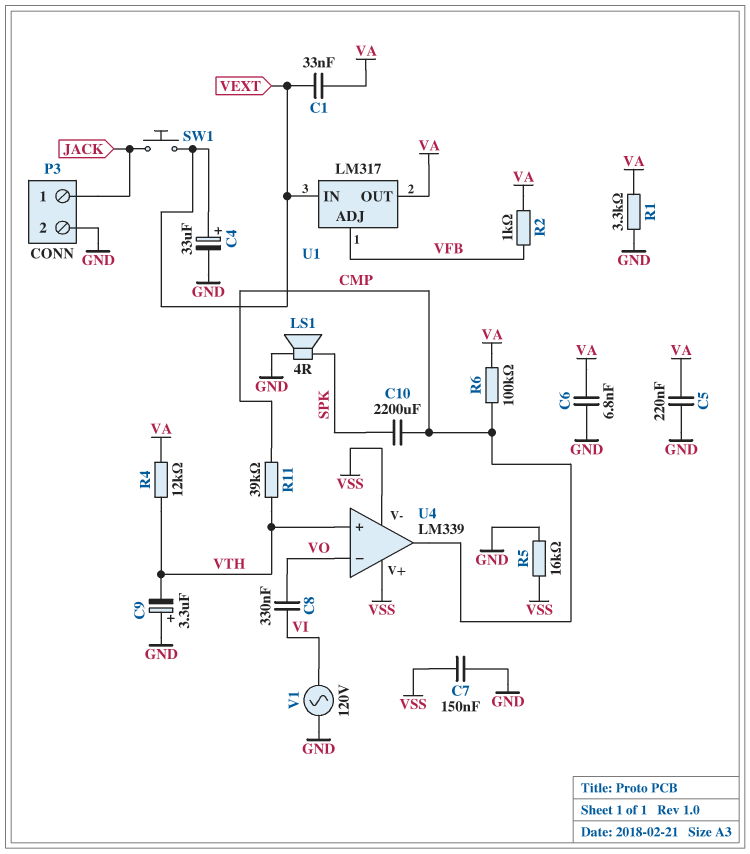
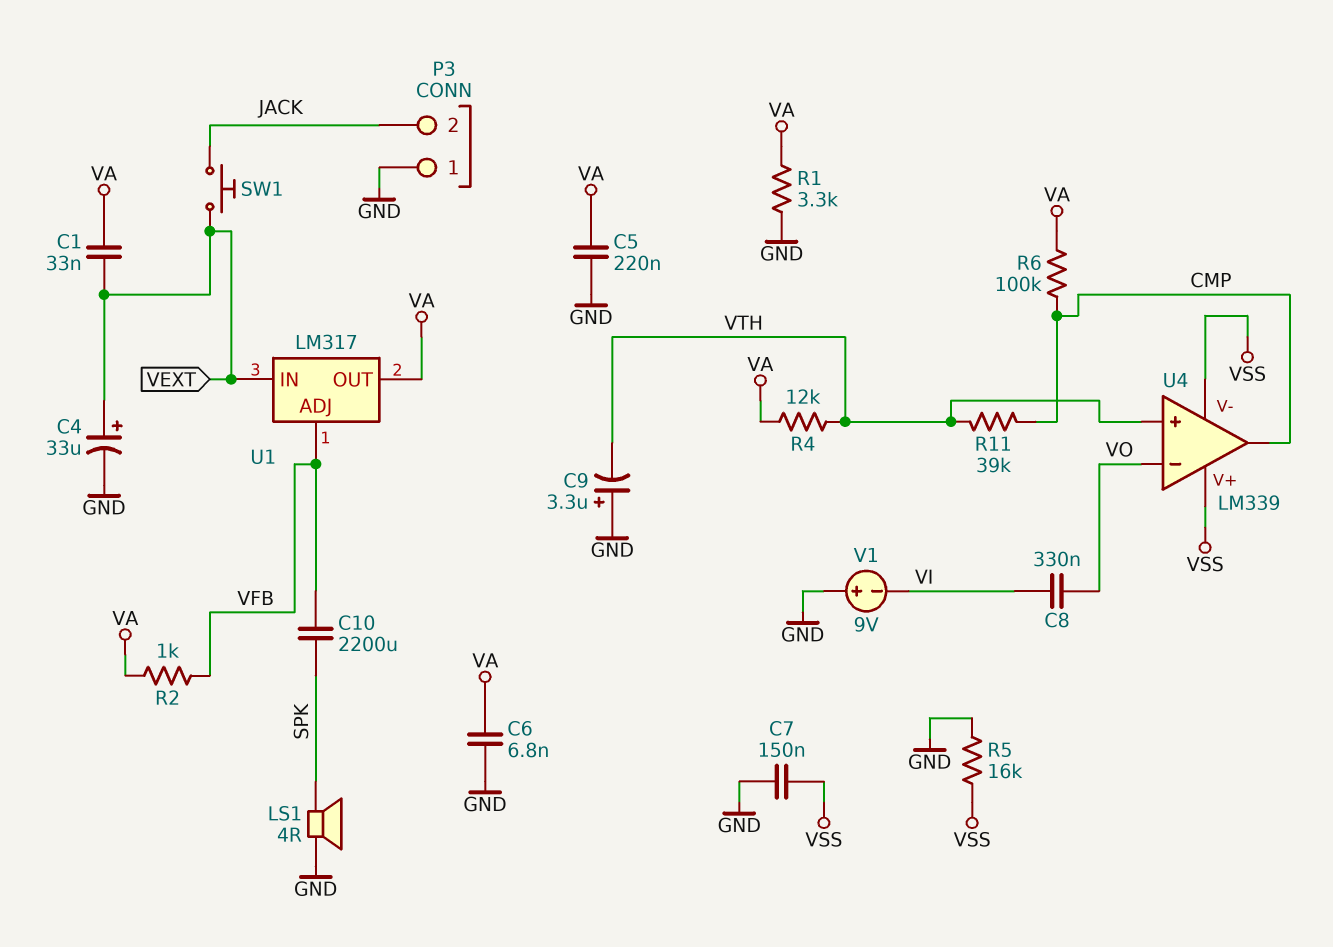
C10: 2200uF (CMP, SPK) -> 2200uF (SPK, VFB)
P3 pin 1: JACK -> GND
P3 pin 2: GND -> JACK
V1: AC 120V (GND, VI) -> 9V (plus GND, minus VI)

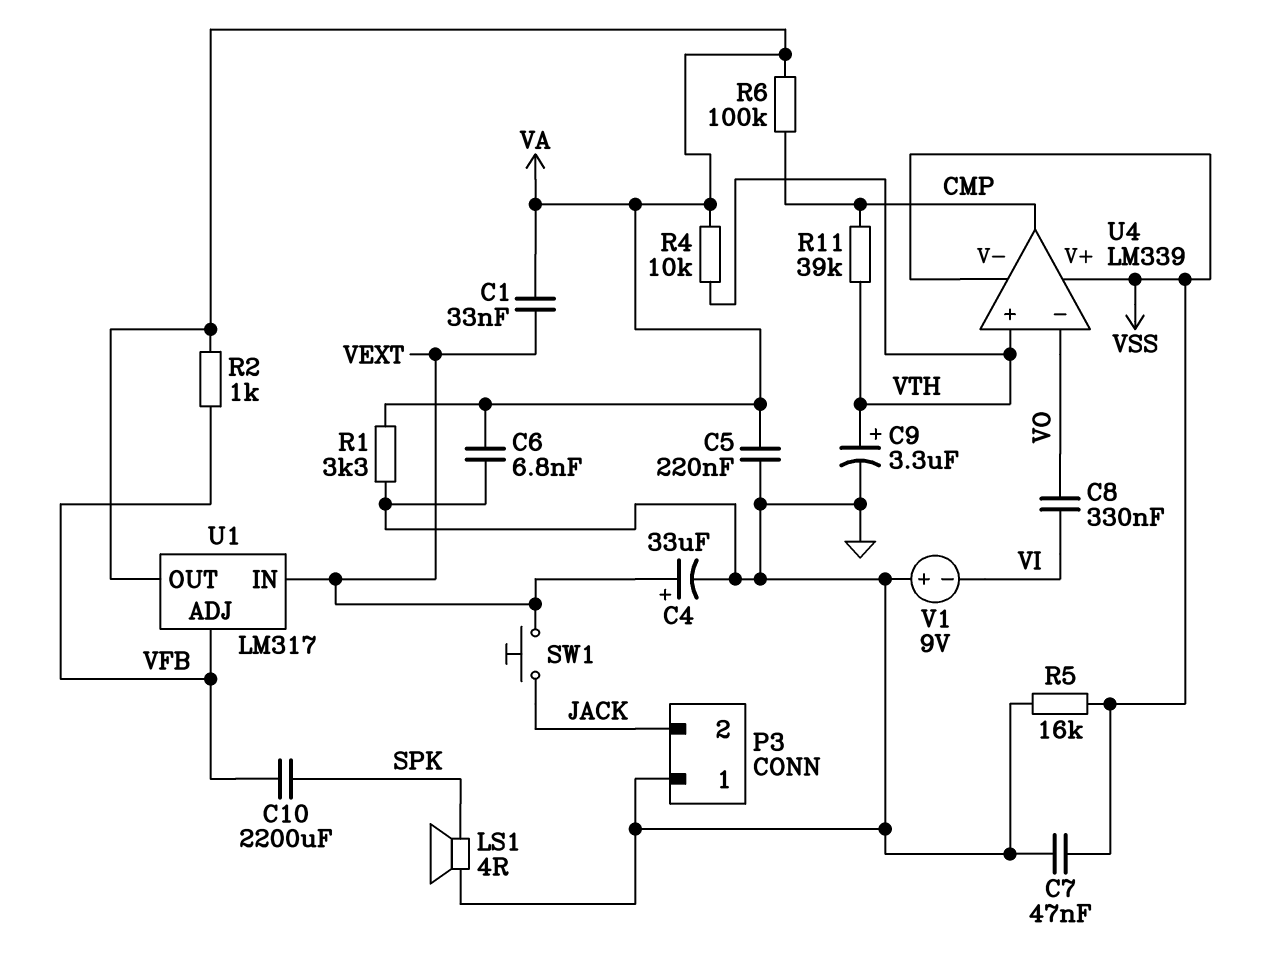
C7: 150nF (GND, VSS) -> 47nF (GND, VSS)
C9: 3.3uF (plus GND, minus VTH) -> 3.3uF (plus VTH, minus GND)
R4: 12k (VA, VTH) -> 10k (VA, VTH)

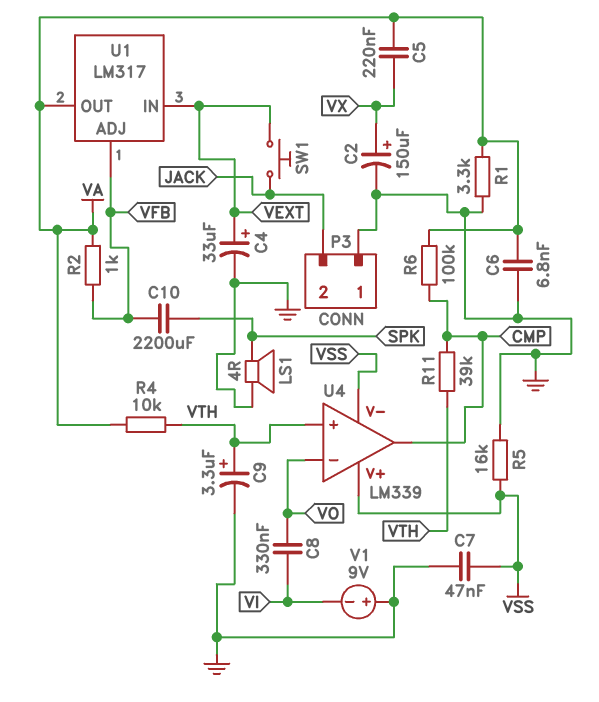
C1: 33nF (VA, VEXT) -> none
C2: none -> 150uF (plus VX, minus GND)
C5: 220nF (GND, VA) -> 220nF (VA, VX)

